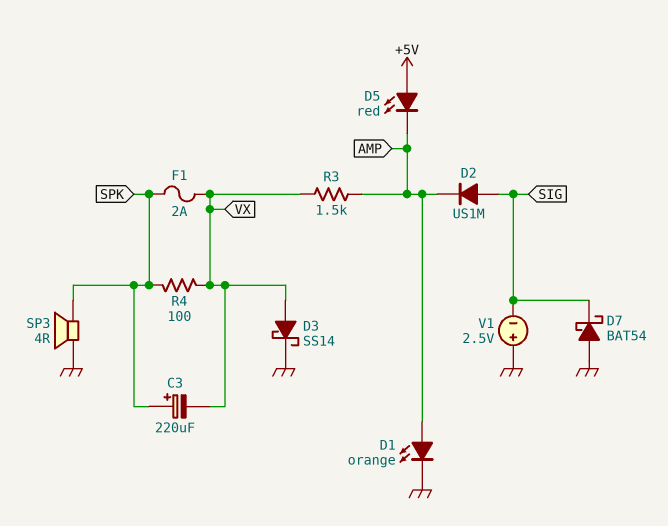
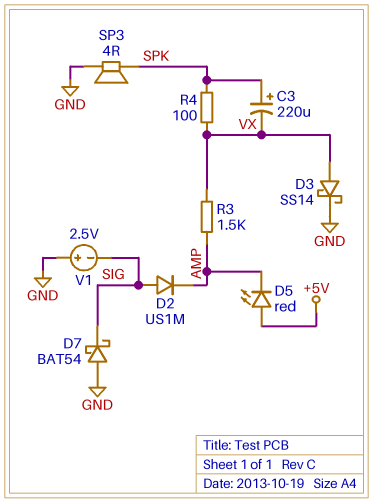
D1: LED orange (A AMP, K GND) -> none
F1: 2A (SPK, VX) -> none

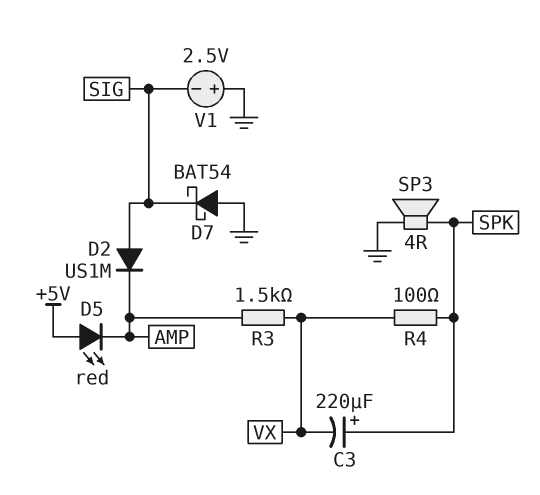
D3: schottky SS14 (A VX, K GND) -> none

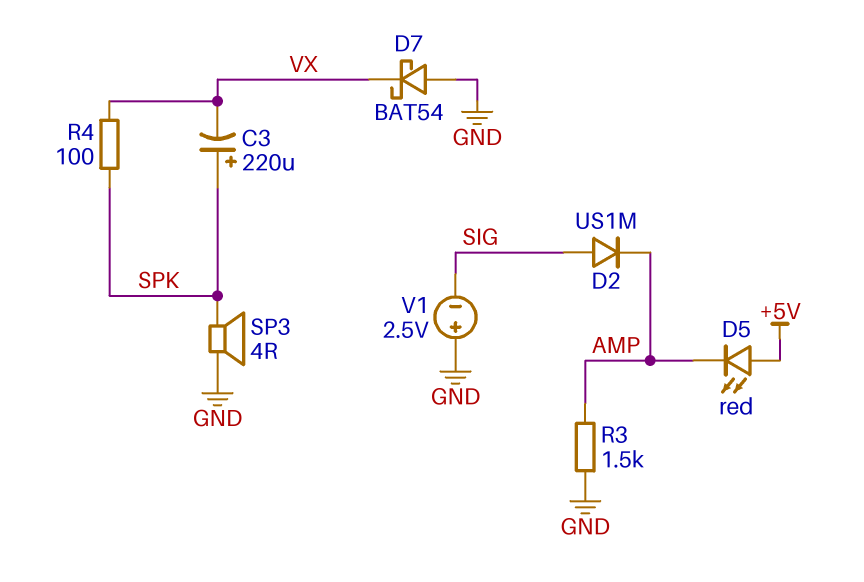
D7: schottky BAT54 (A GND, K SIG) -> schottky BAT54 (A GND, K VX)
R3: 1.5k (AMP, VX) -> 1.5k (AMP, GND)

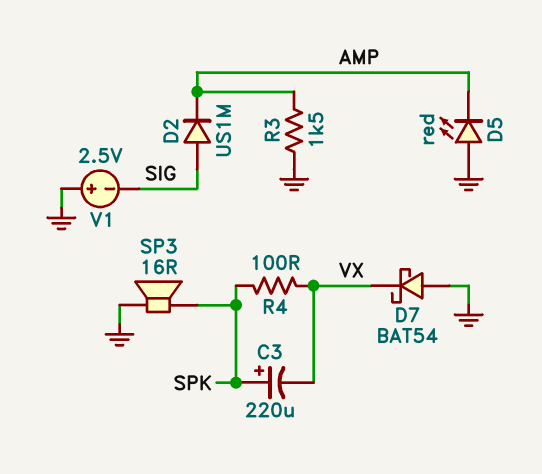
D5: LED red (A +5V, K AMP) -> LED red (A GND, K AMP)
SP3: speaker 4R (GND, SPK) -> speaker 16R (GND, SPK)

